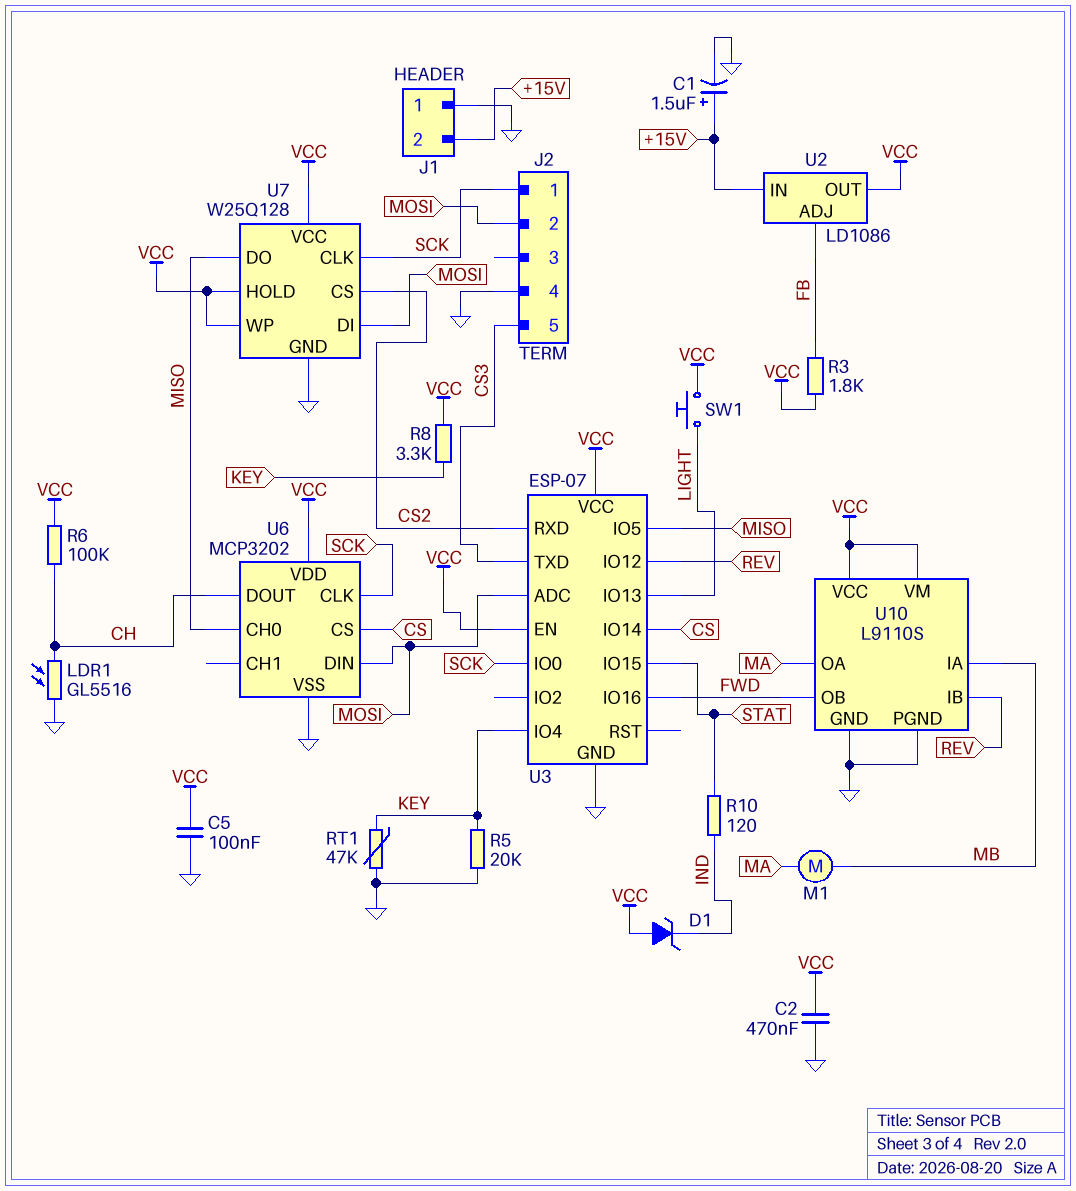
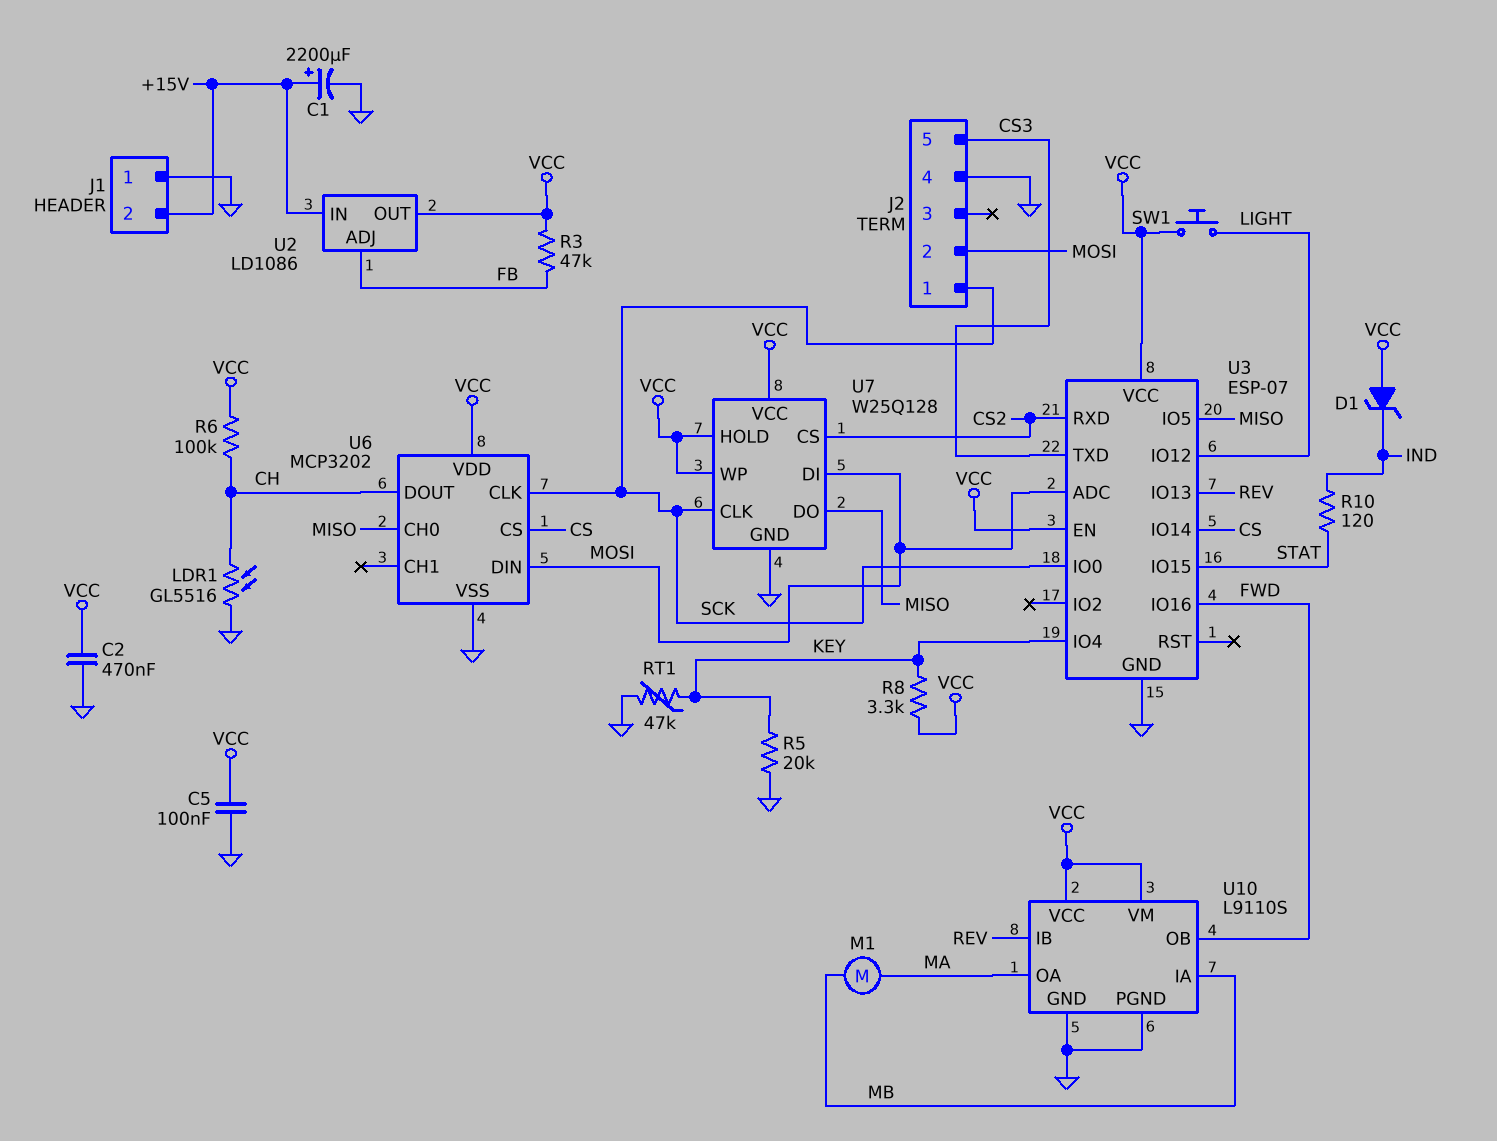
C1: 1.5uF (plus +15V, minus GND) -> 2200uF (plus +15V, minus GND)
R3: 1.8k (FB, VCC) -> 47k (FB, VCC)
U3 pin IO12: REV -> LIGHT
U3 pin IO13: LIGHT -> REV

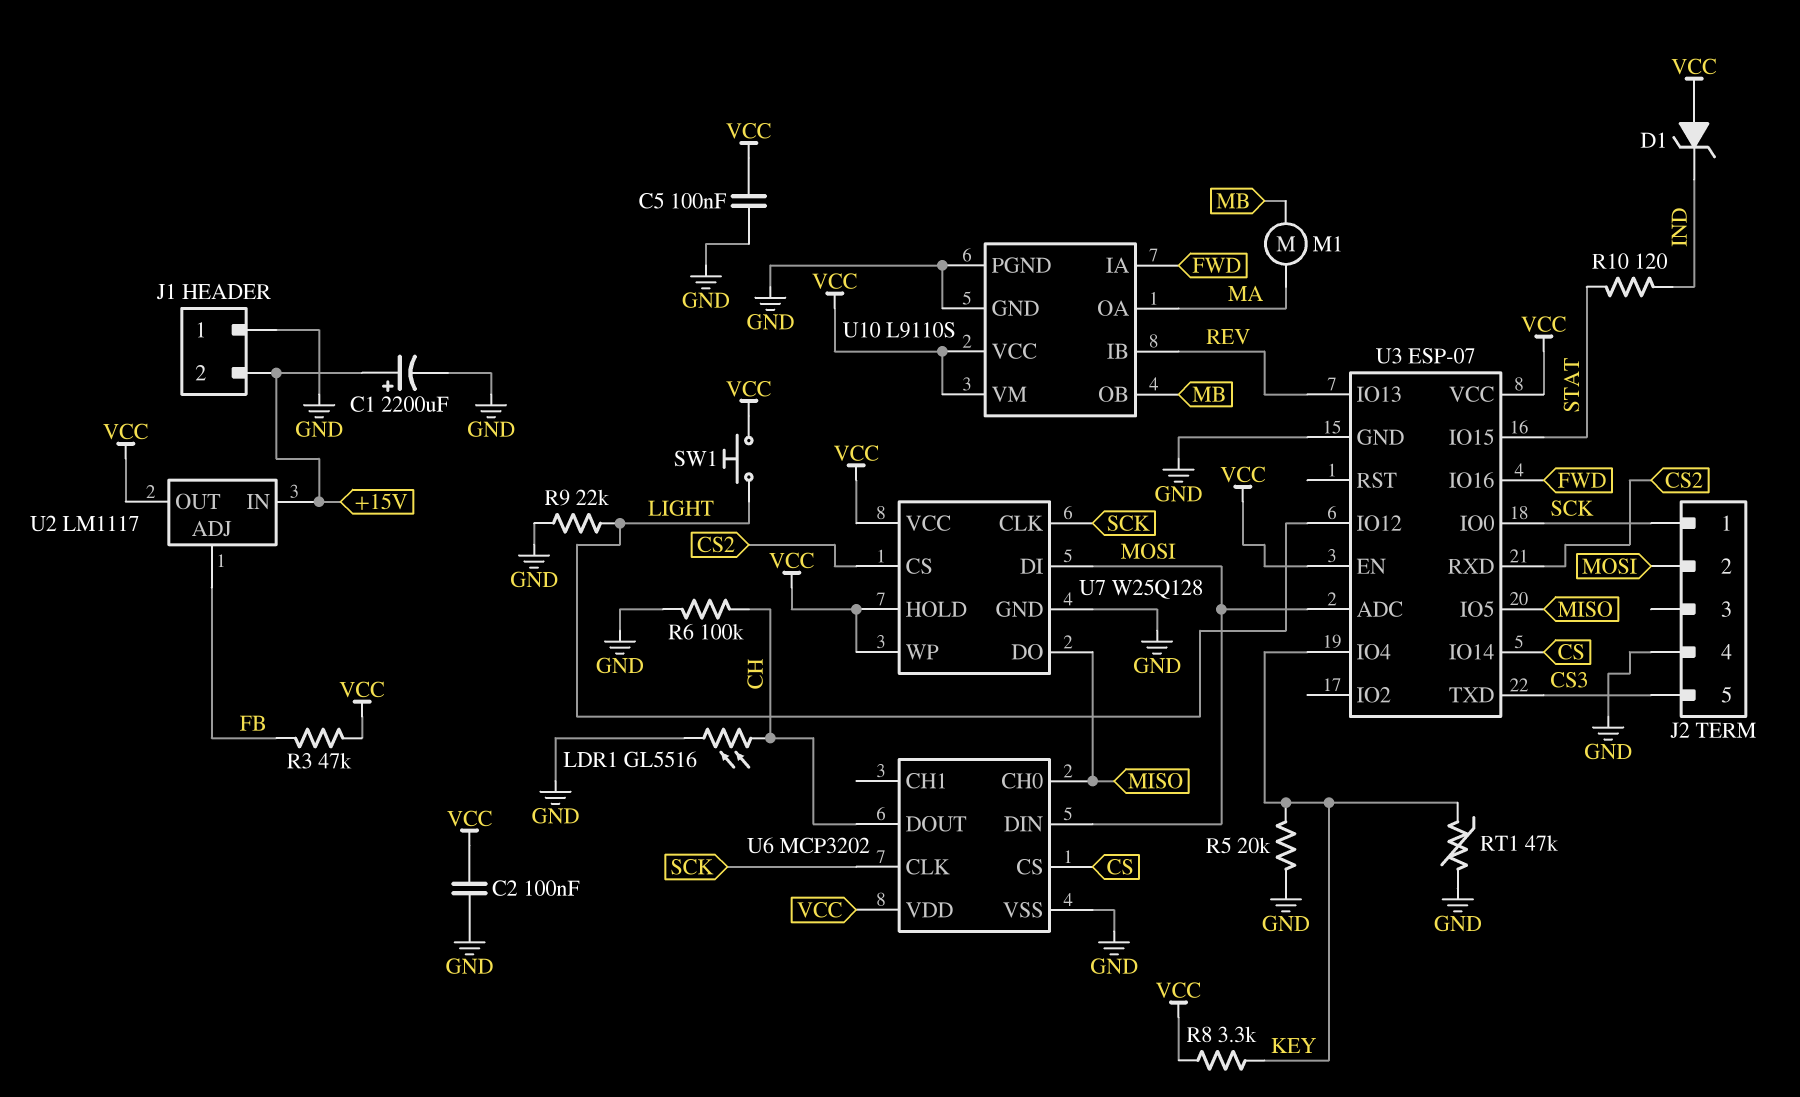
C2: 470nF (GND, VCC) -> 100nF (GND, VCC)
R6: 100k (CH, VCC) -> 100k (CH, GND)
R9: none -> 22k (GND, LIGHT)
U2: LD1086 -> LM1117
U10 pin IA: MB -> FWD
U10 pin OB: FWD -> MB

